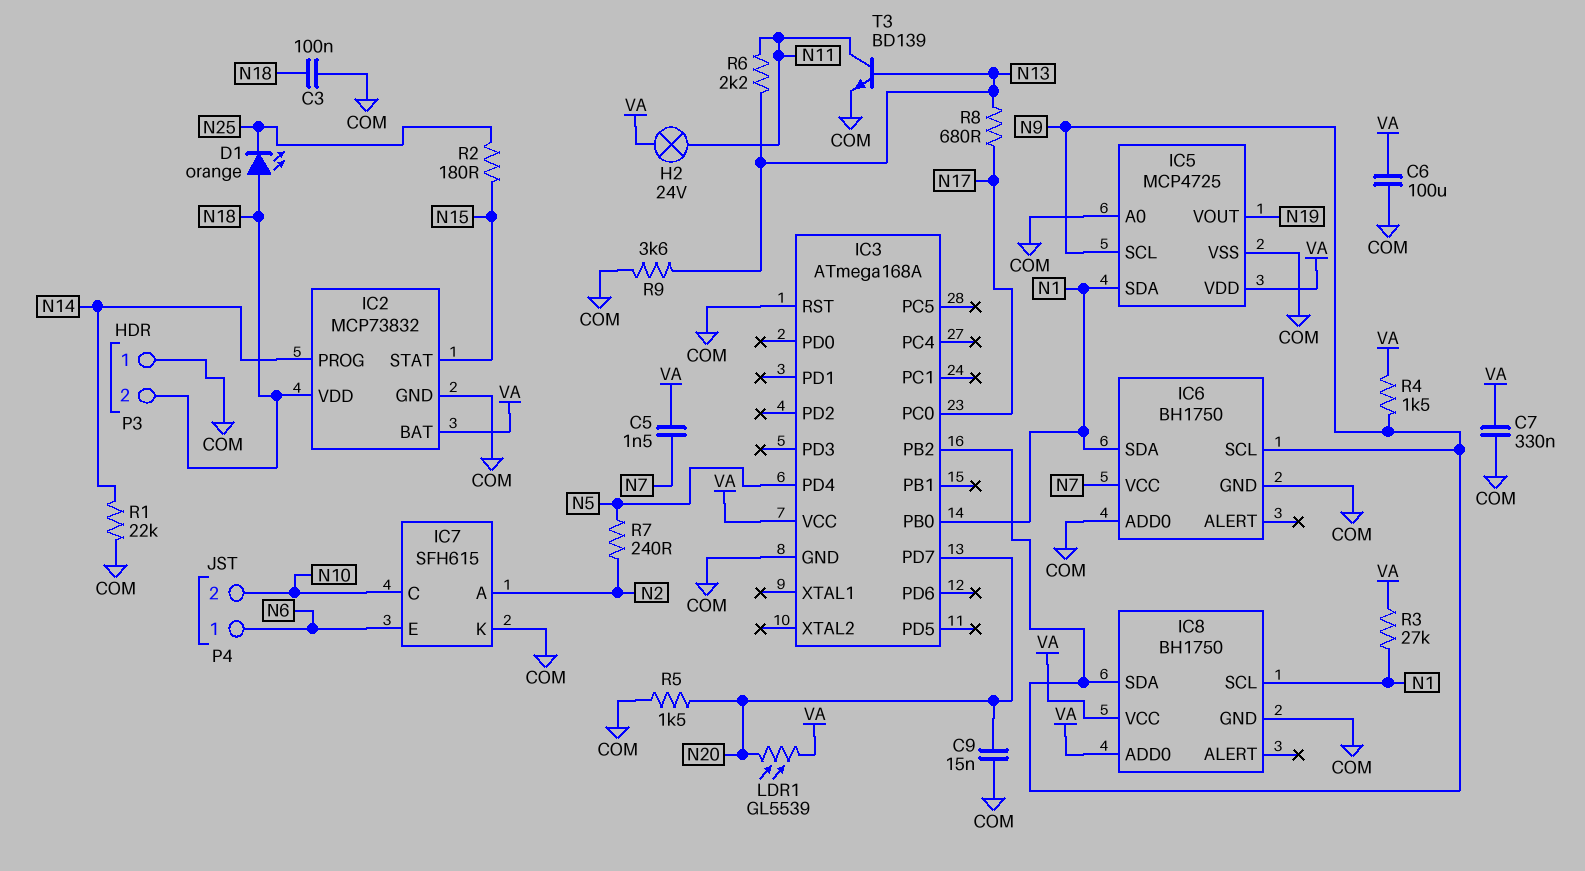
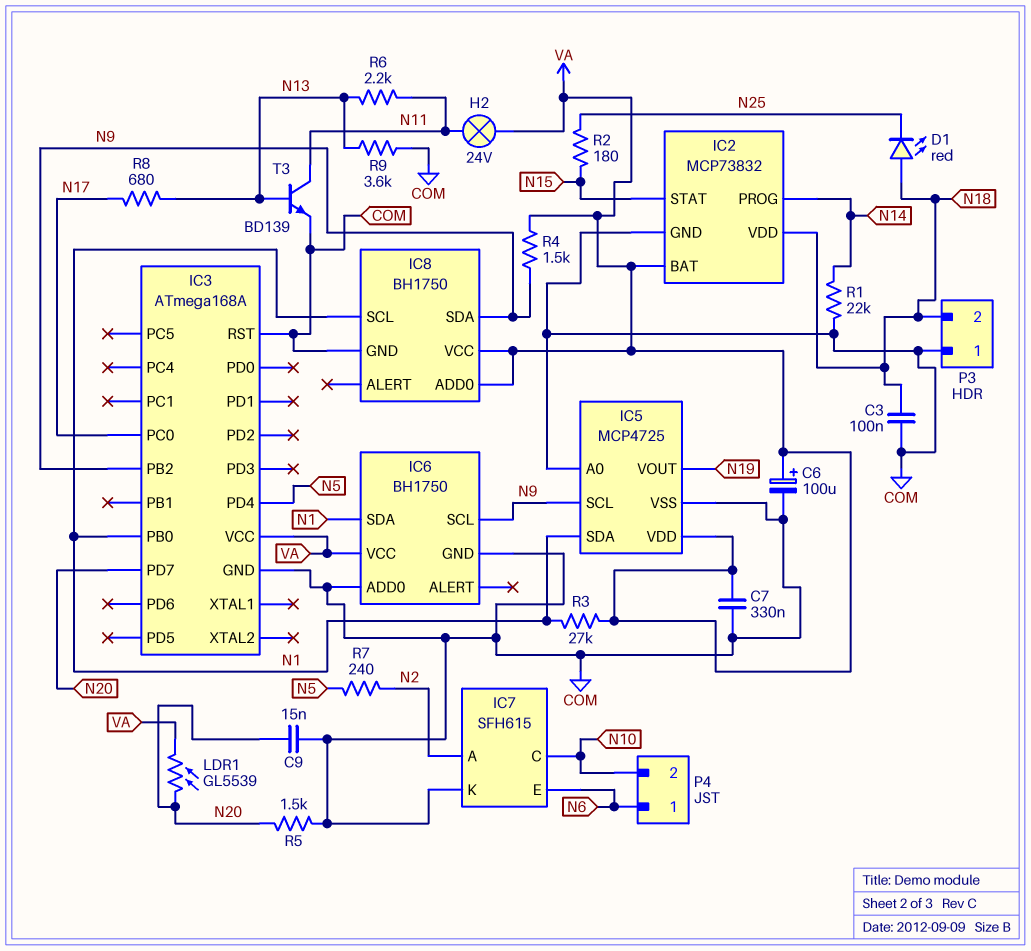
C5: 1.5nF (N7, VA) -> none
C6: 100uF (COM, VA) -> 100uF (plus VA, minus COM)
D1: LED orange (A N18, K N25) -> LED red (A N18, K N25)
IC6 pin VCC: N7 -> VA

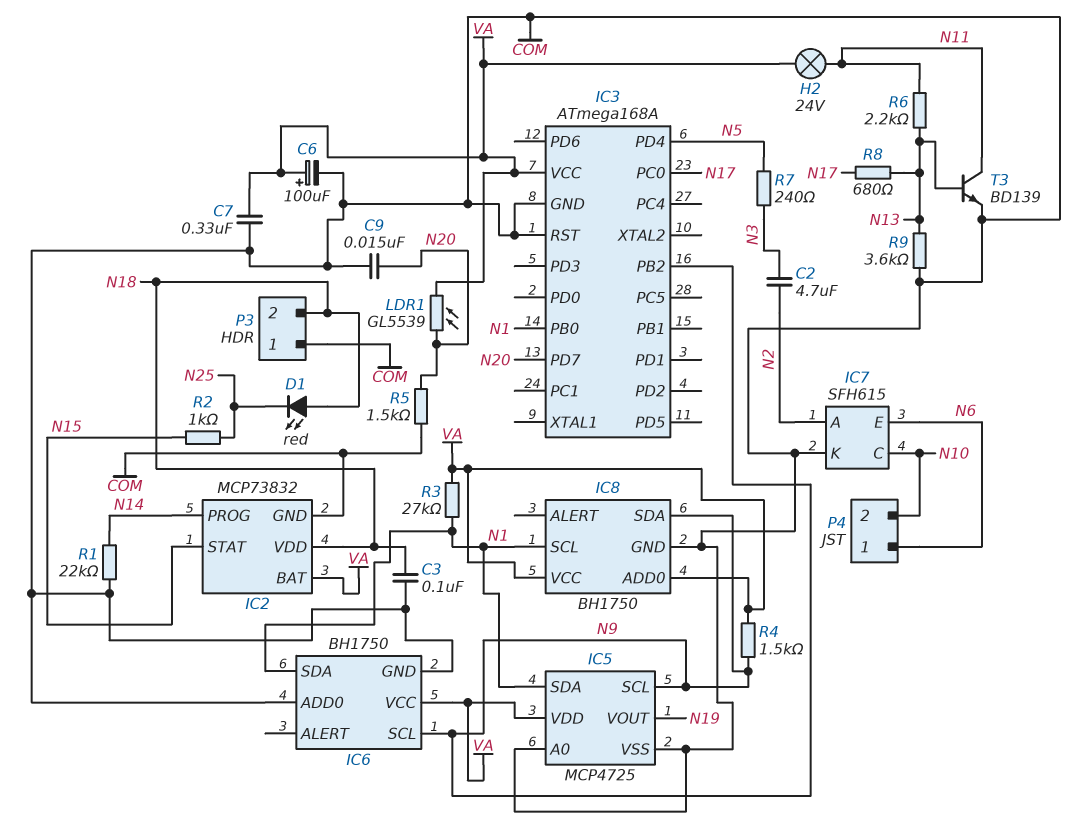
C2: none -> 4.7uF (N2, N3)
R2: 180 (N15, N25) -> 1k (N15, N25)
R7: 240 (N2, N5) -> 240 (N3, N5)

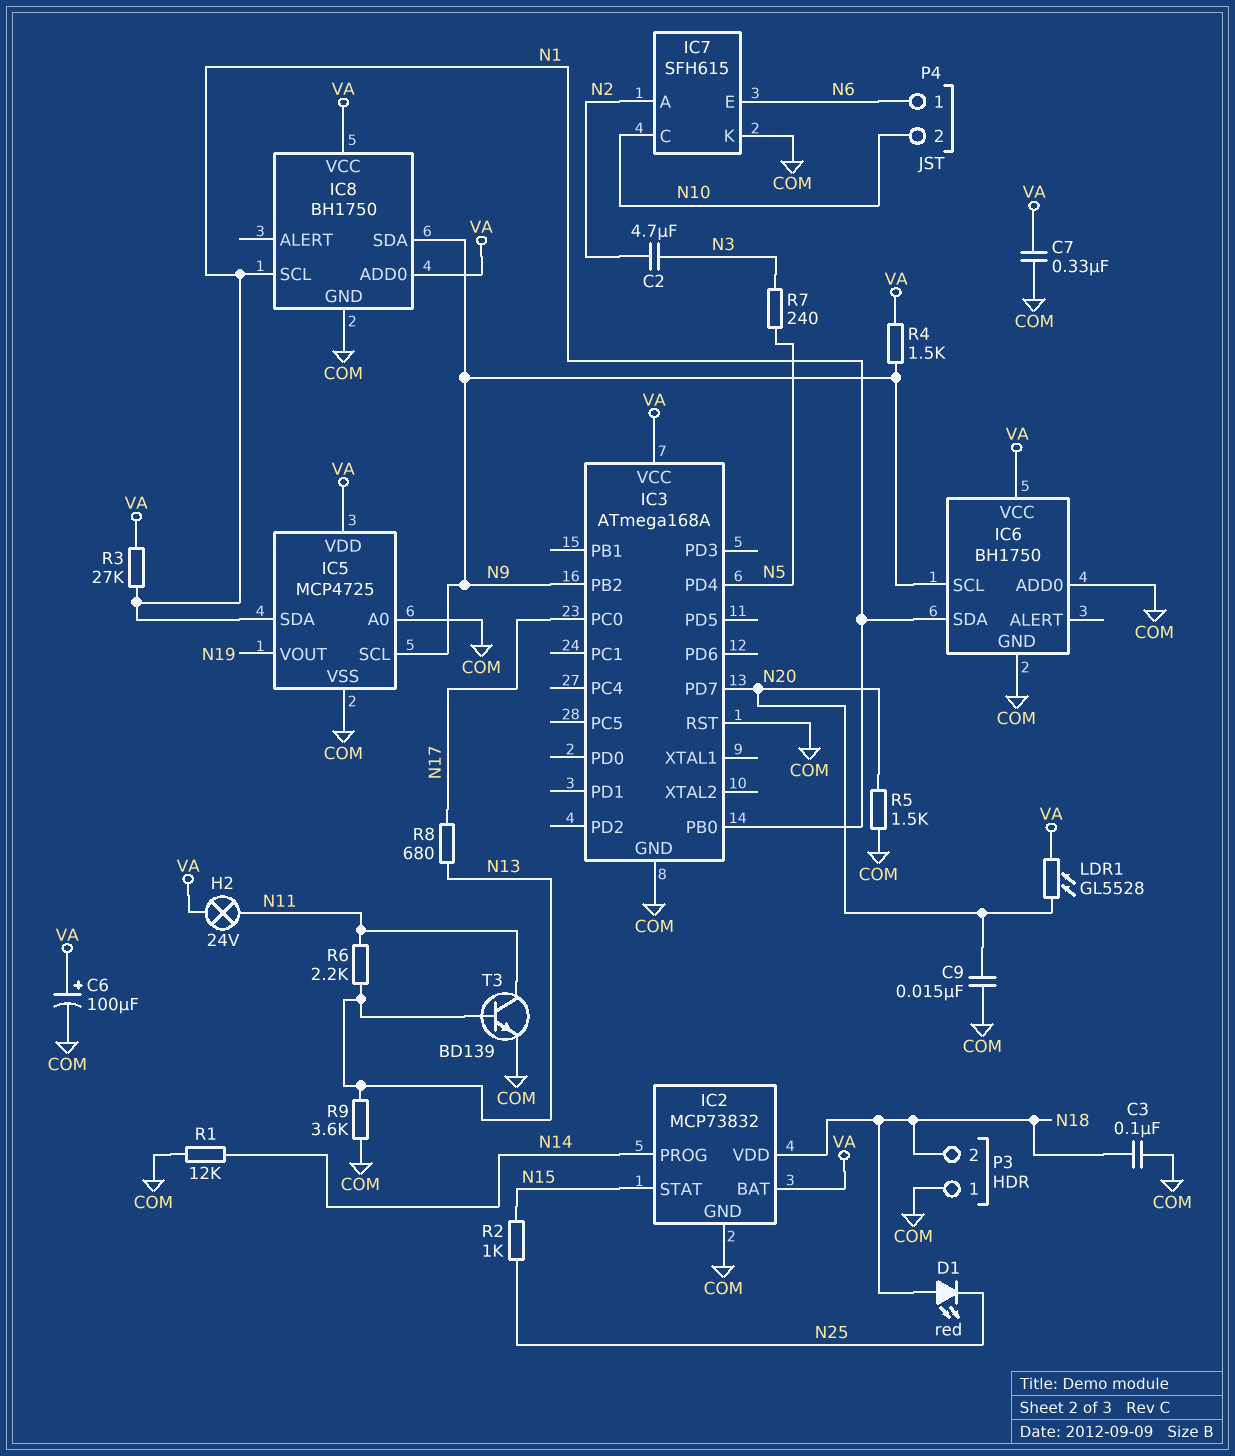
LDR1: GL5539 (N20, VA) -> GL5528 (N20, VA)
R1: 22k (COM, N14) -> 12k (COM, N14)

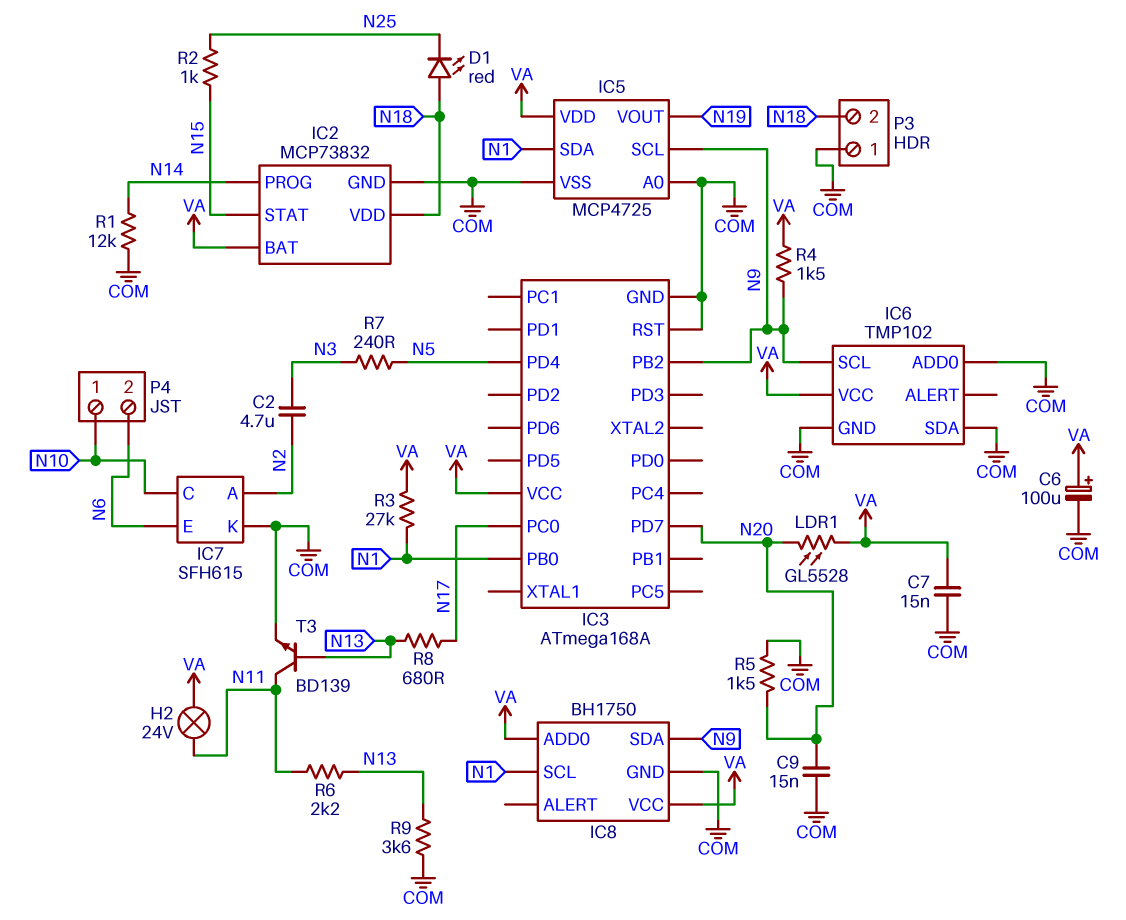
C3: 100nF (COM, N18) -> none
C7: 330nF (COM, VA) -> 15nF (COM, VA)
IC6: BH1750 -> TMP102
IC6 pin SDA: N1 -> COM
P4 pin 1: N6 -> N10
P4 pin 2: N10 -> N6

